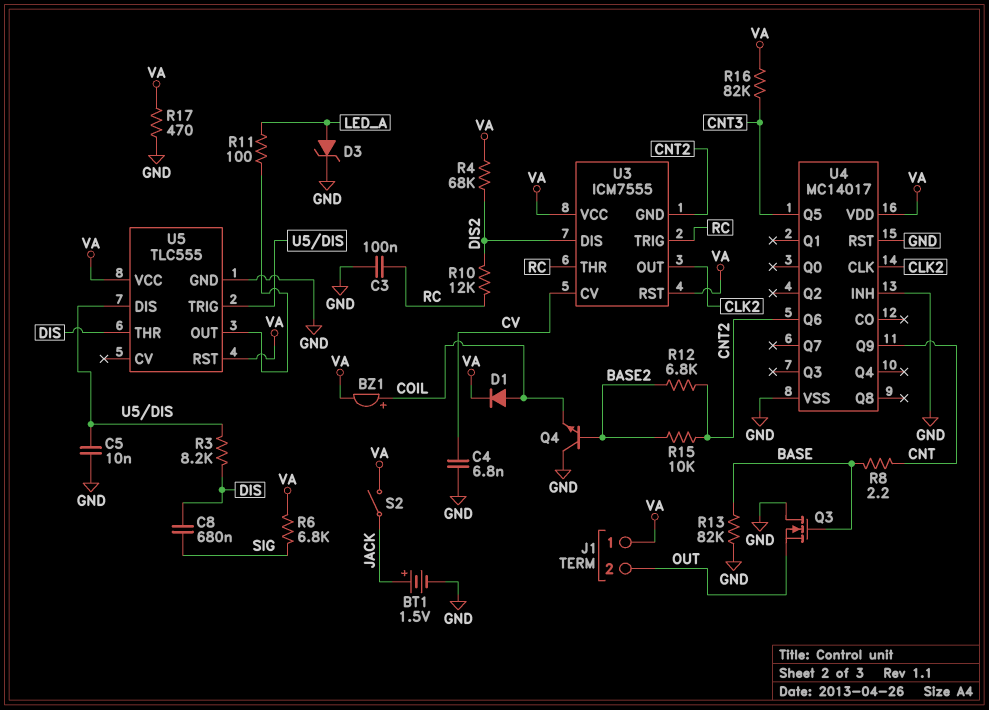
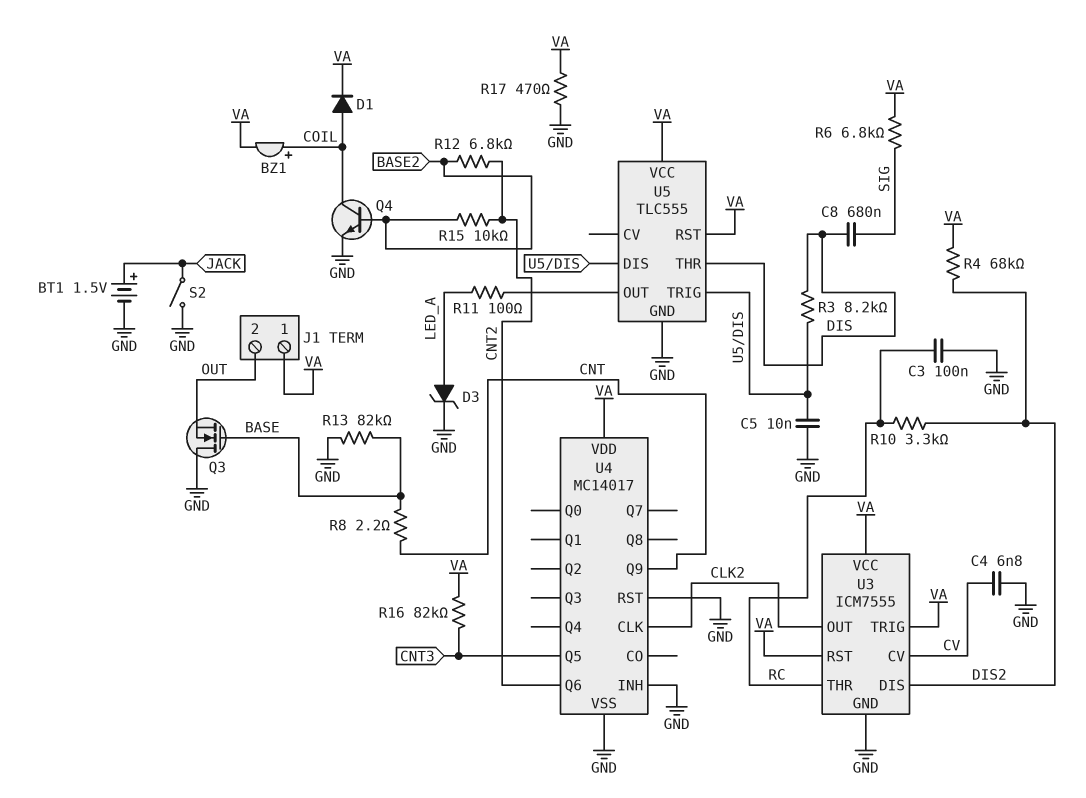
Q4: NPN (B BASE2, C GND, E COIL) -> NPN (B BASE2, C COIL, E GND)
R10: 12k (DIS2, RC) -> 3.3k (DIS2, RC)
S2: switch (JACK, VA) -> switch (GND, JACK)
U3 pin GND: CNT2 -> GND
U3 pin TRIG: RC -> VA

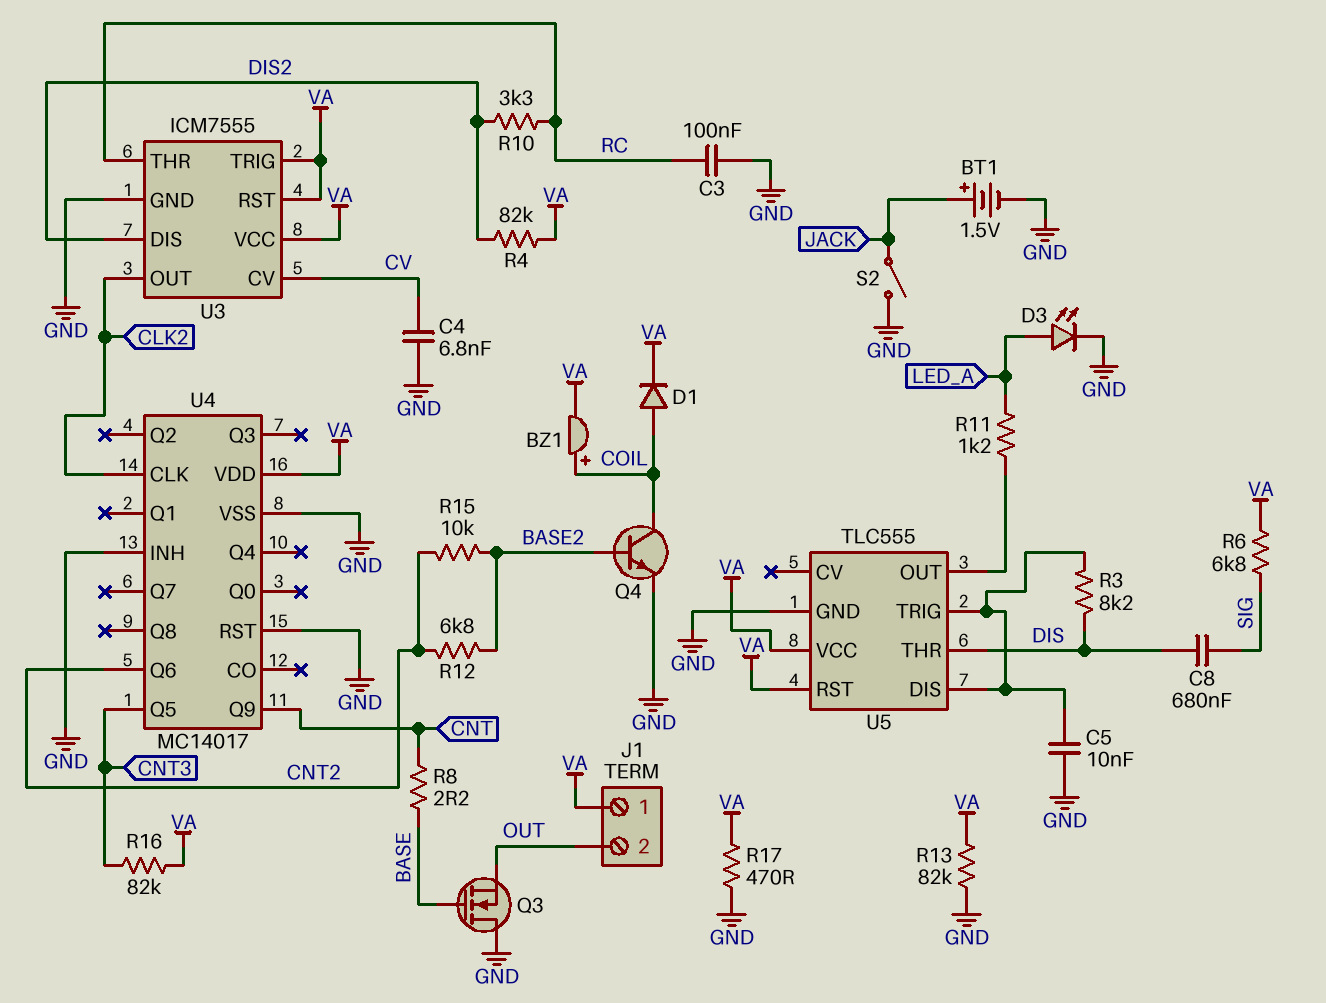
D3: zener (A LED_A, K GND) -> LED (A LED_A, K GND)
R4: 68k (DIS2, VA) -> 82k (DIS2, VA)
R11: 100 (LED_A, U5/OUT) -> 1.2k (LED_A, U5/OUT)
R13: 82k (BASE, GND) -> 82k (GND, VA)

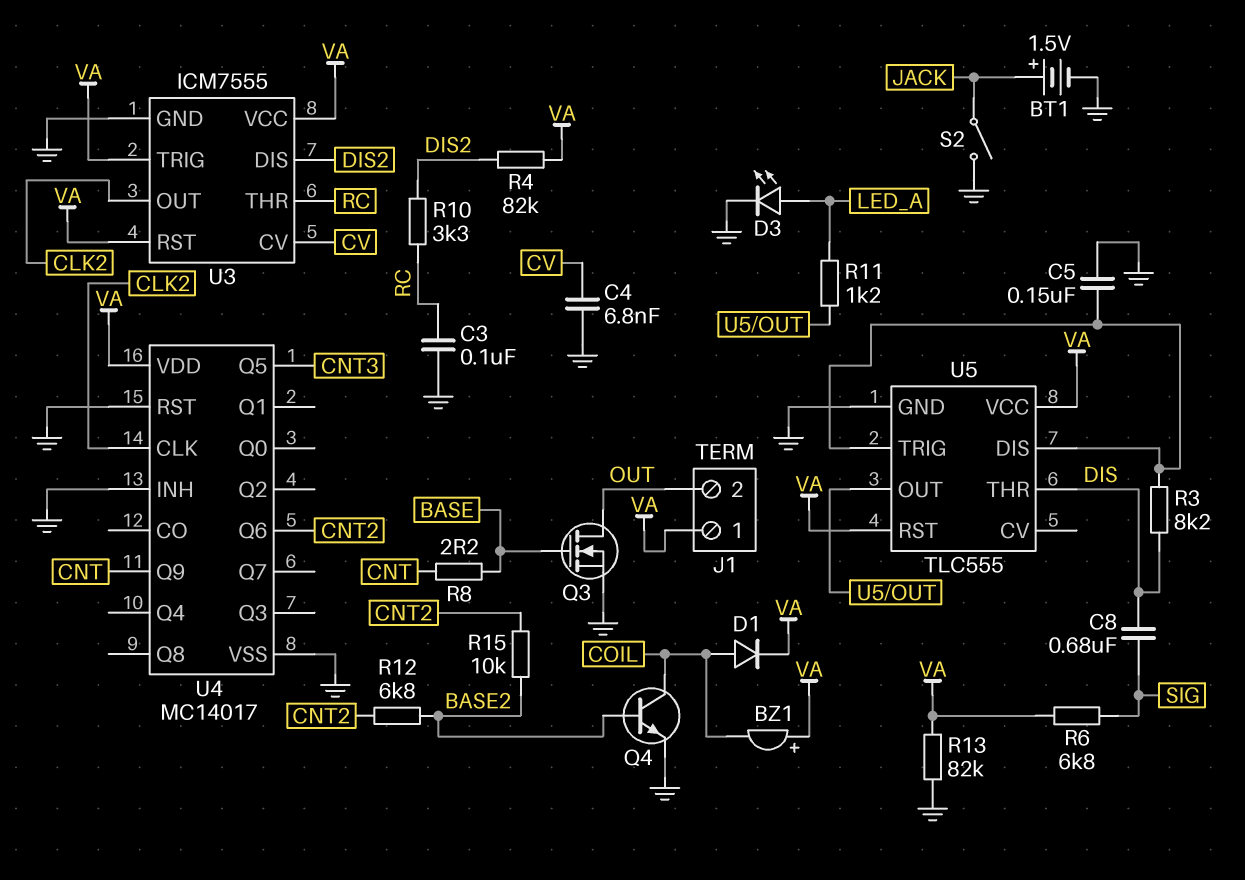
BZ1: buzzer (plus COIL, minus VA) -> buzzer (plus VA, minus COIL)
C5: 10nF (GND, U5/DIS) -> 150nF (GND, U5/DIS)
Q3: NMOS (G BASE, D GND, S OUT) -> NMOS (G BASE, D OUT, S GND)
R16: 82k (CNT3, VA) -> none
R17: 470 (GND, VA) -> none

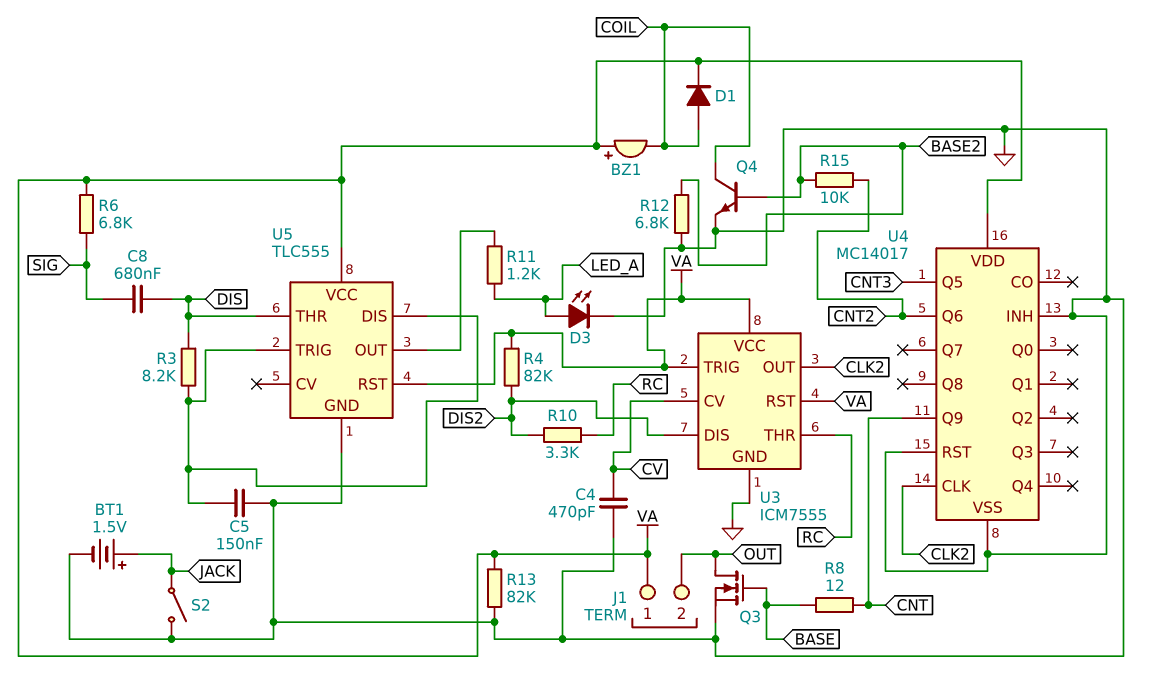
C3: 100nF (GND, RC) -> none
C4: 6.8nF (CV, GND) -> 470pF (CV, GND)
R8: 2.2 (BASE, CNT) -> 12 (BASE, CNT)
R12: 6.8k (BASE2, CNT2) -> 6.8k (BASE2, GND)

